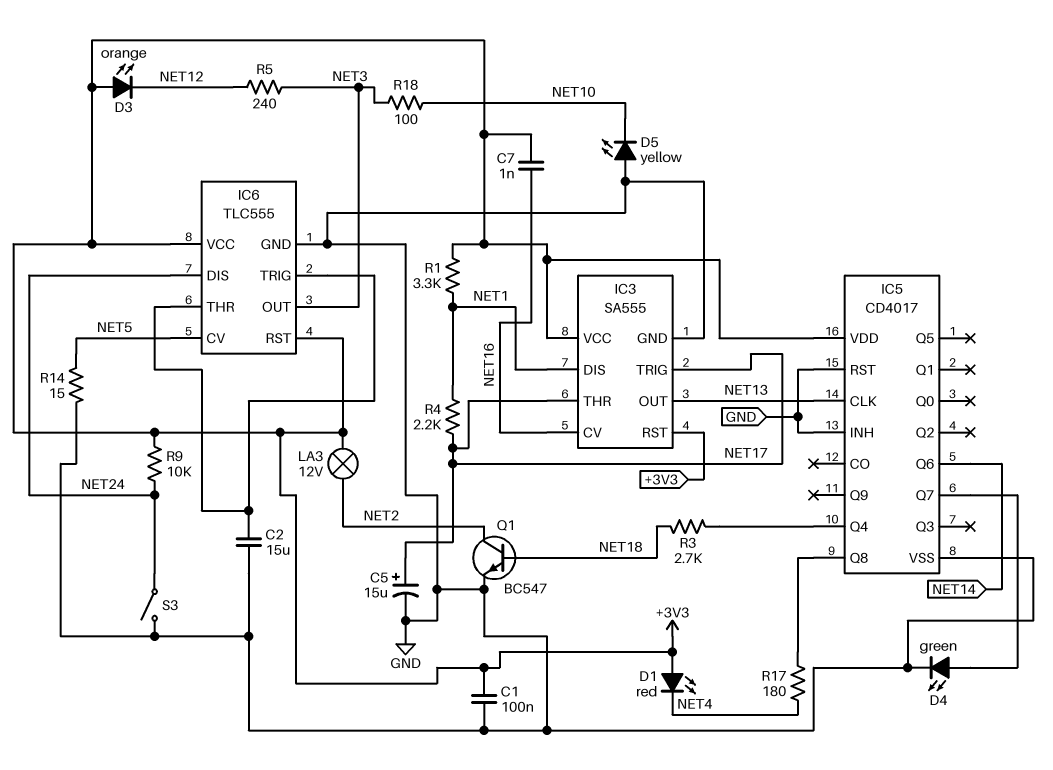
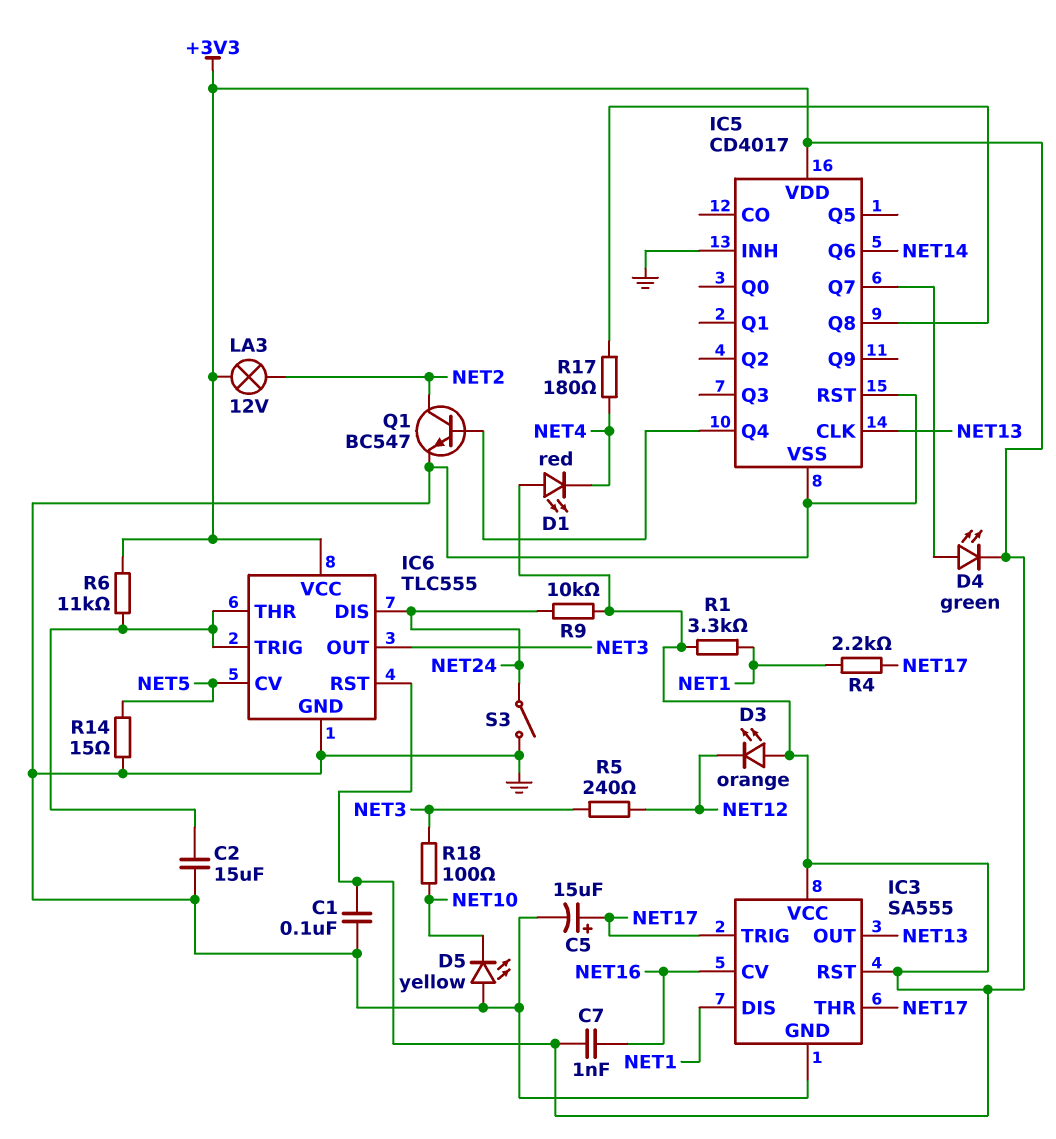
D4: LED green (A IC5/Q7, K GND) -> LED green (A IC5/Q7, K +3V3)
Q1: NPN BC547 (B NET18, C NET2, E GND) -> NPN BC547 (B IC5/Q4, C NET2, E GND)
R3: 2.7k (IC5/Q4, NET18) -> none
R6: none -> 11k (+3V3, IC6/THR)

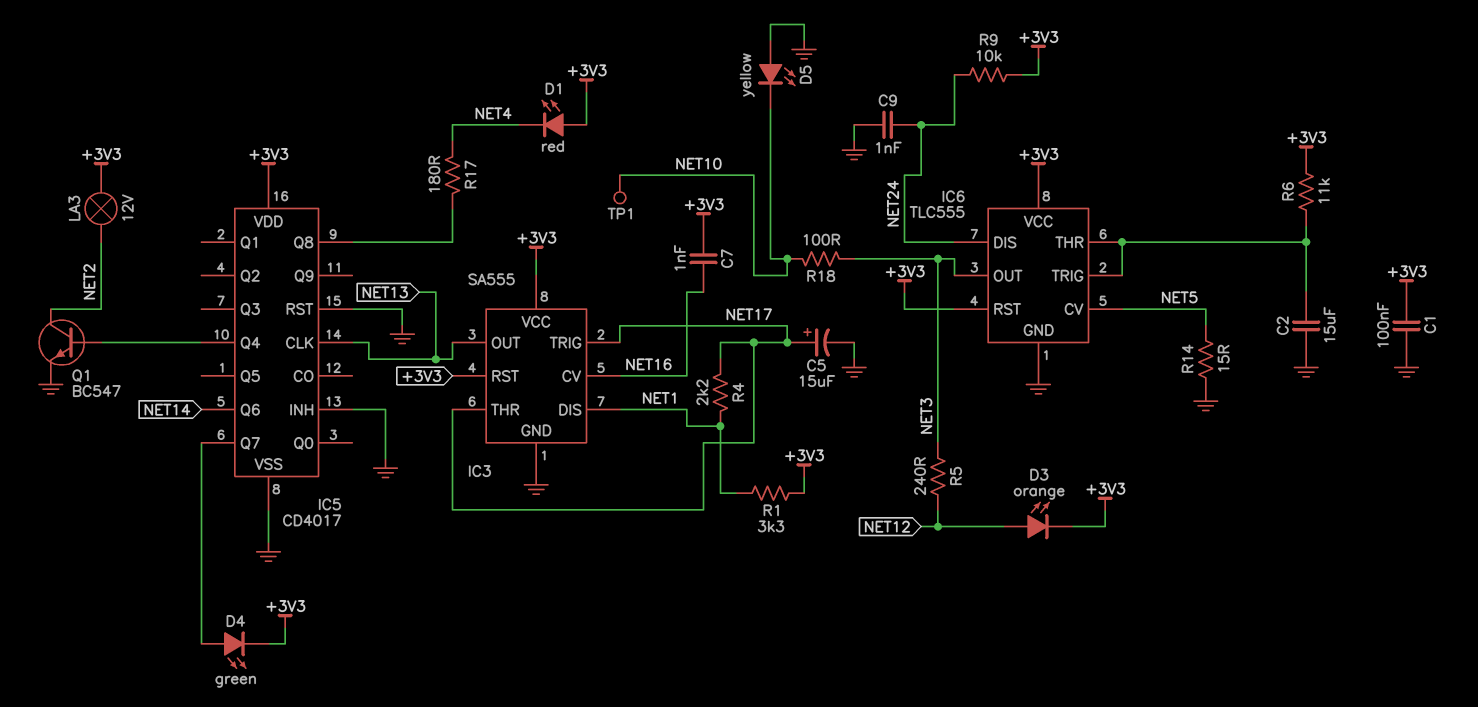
C9: none -> 1nF (GND, NET24)
D3: LED orange (A +3V3, K NET12) -> LED orange (A NET12, K +3V3)
S3: switch (GND, NET24) -> none
TP1: none -> test point (NET10)

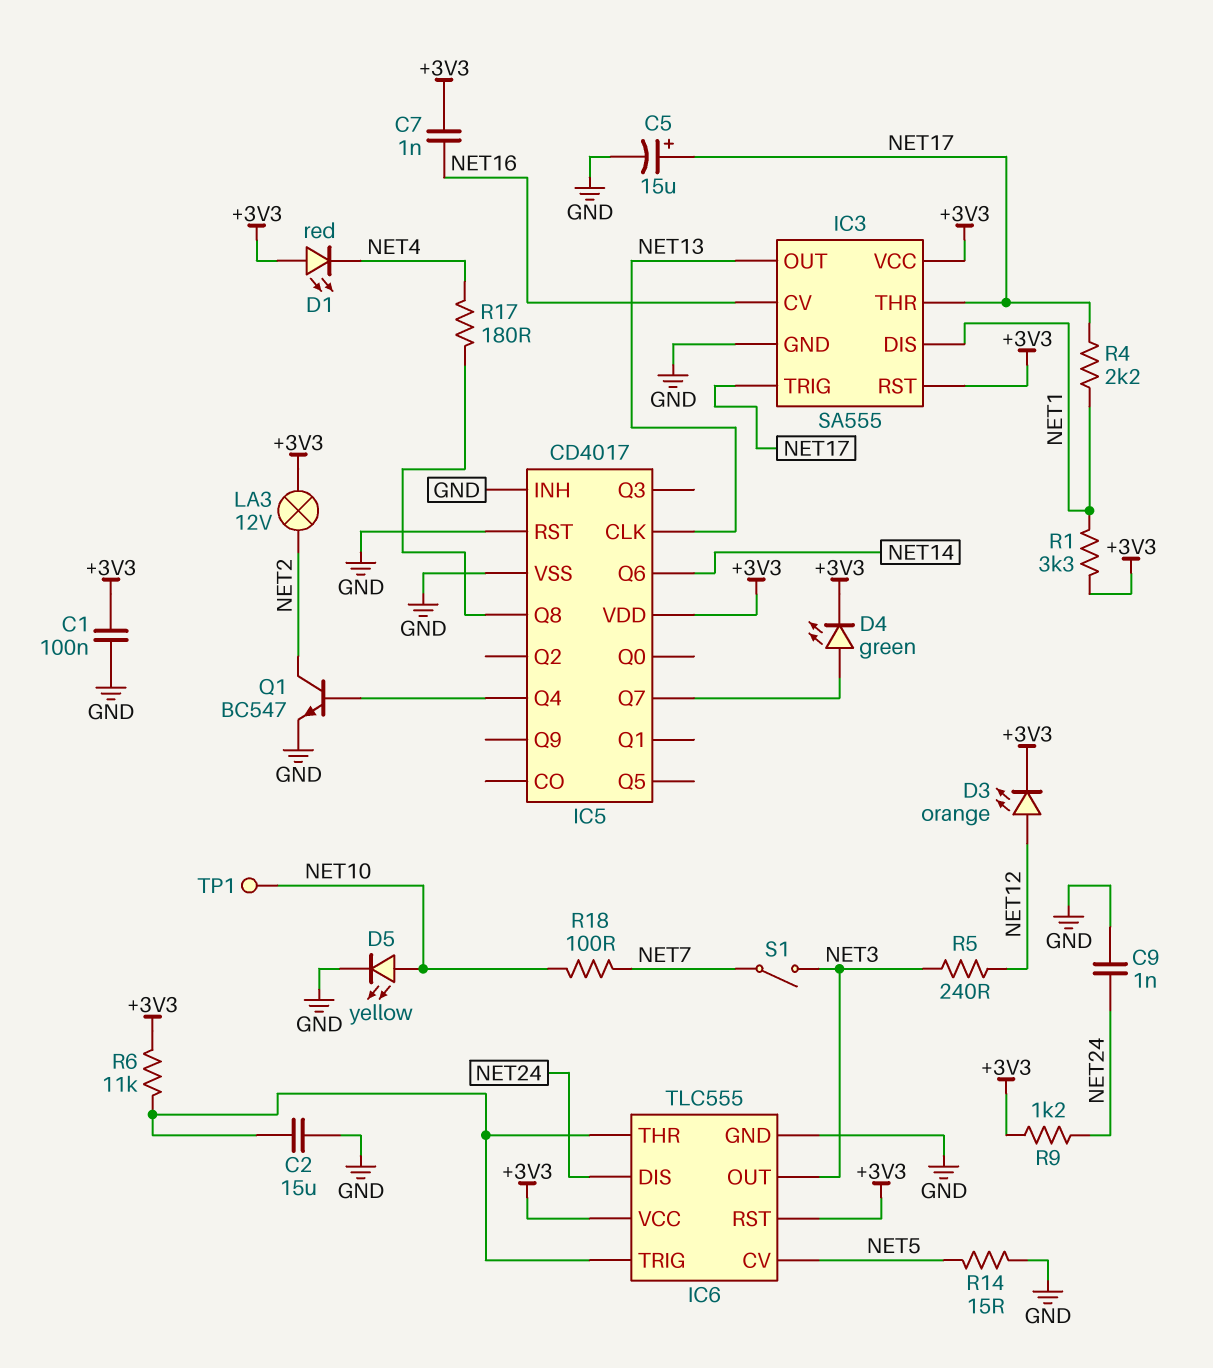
D5: LED yellow (A GND, K NET10) -> LED yellow (A NET10, K GND)
R9: 10k (+3V3, NET24) -> 1.2k (+3V3, NET24)
R18: 100 (NET3, NET10) -> 100 (NET7, NET10)
S1: none -> switch (NET3, NET7)

